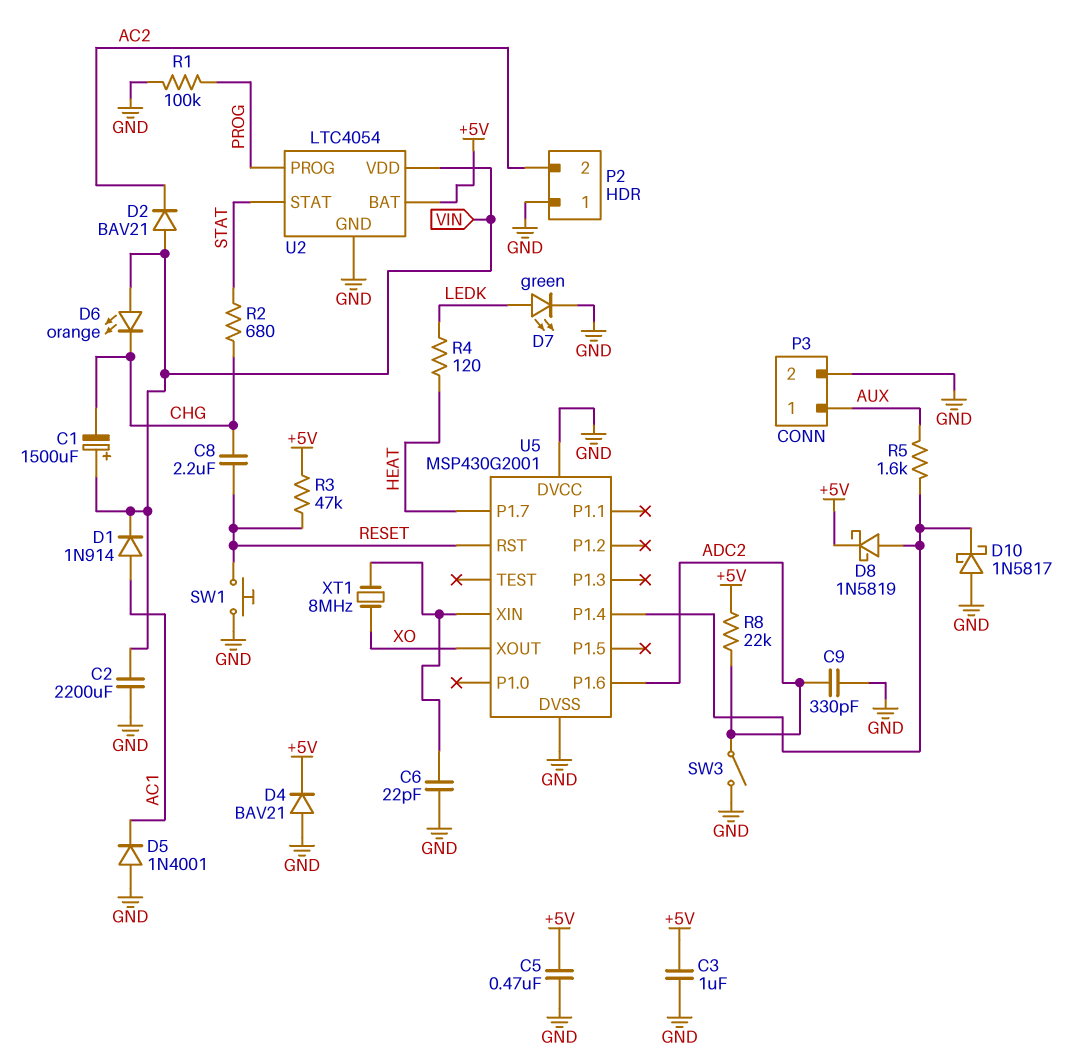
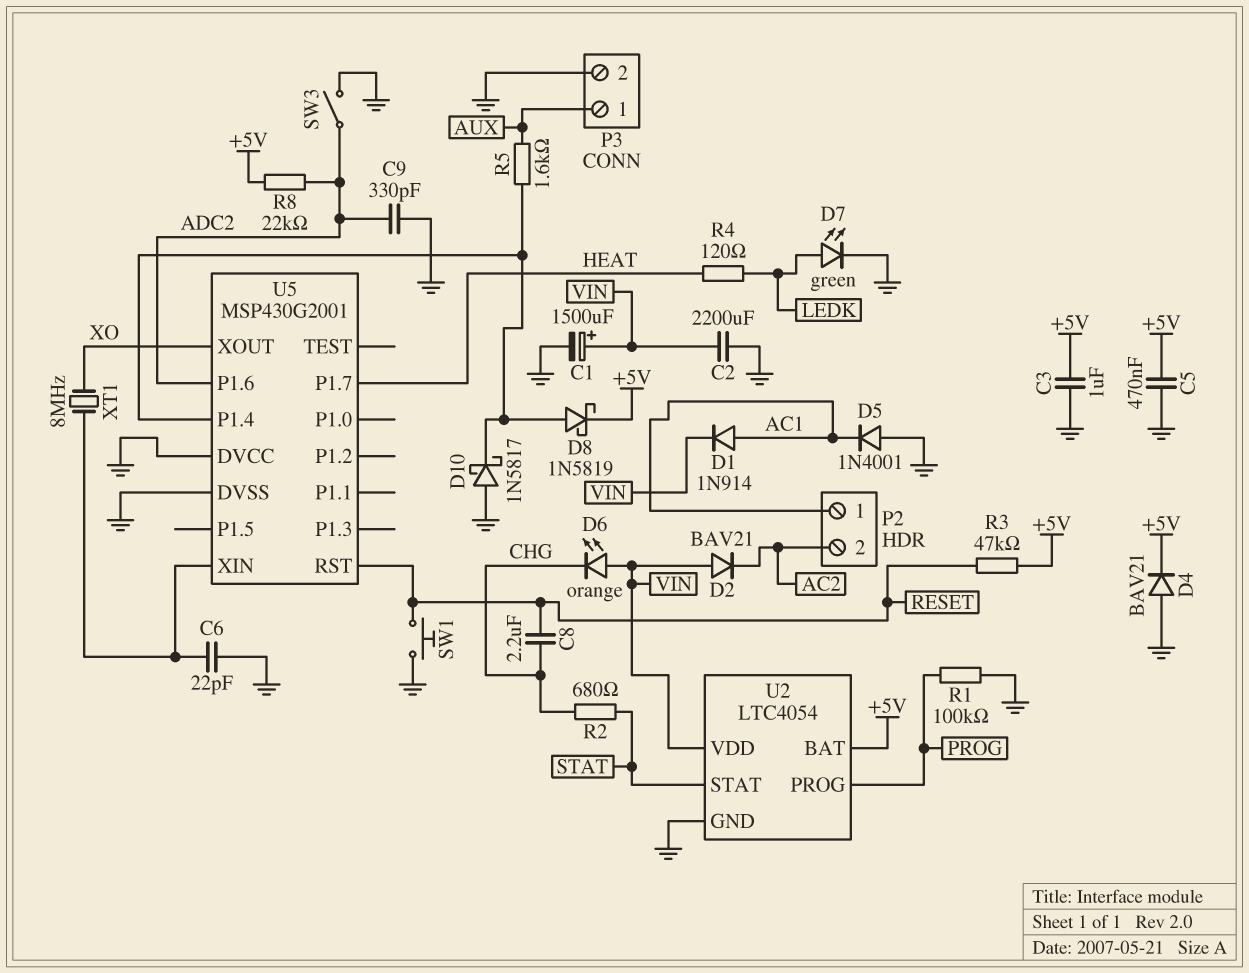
C1: 1500uF (plus VIN, minus CHG) -> 1500uF (plus VIN, minus GND)
P2 pin 1: GND -> AC1

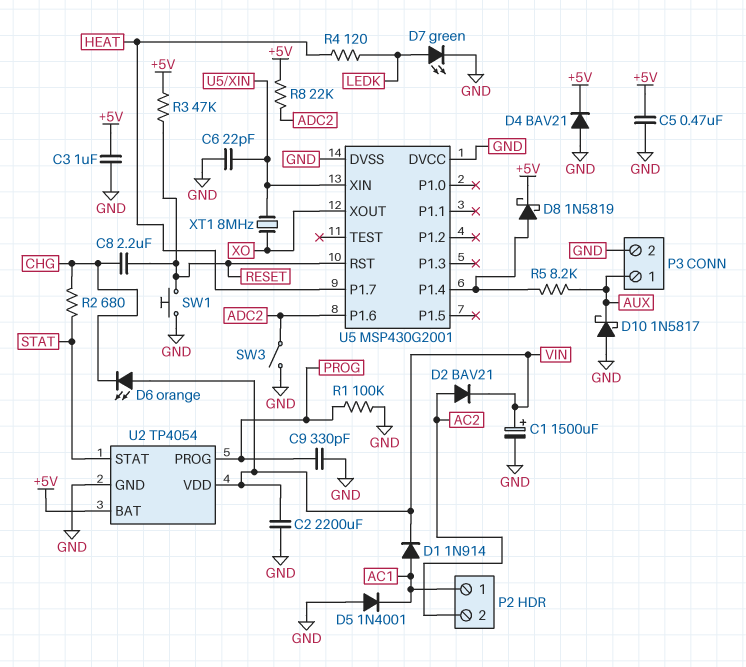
C9: 330pF (ADC2, GND) -> 330pF (GND, PROG)
D2: diode BAV21 (A VIN, K AC2) -> diode BAV21 (A AC2, K VIN)
D10: schottky 1N5817 (A GND, K U5/P1.4) -> schottky 1N5817 (A GND, K AUX)
R5: 1.6k (AUX, U5/P1.4) -> 8.2k (AUX, U5/P1.4)
U2: LTC4054 -> TP4054

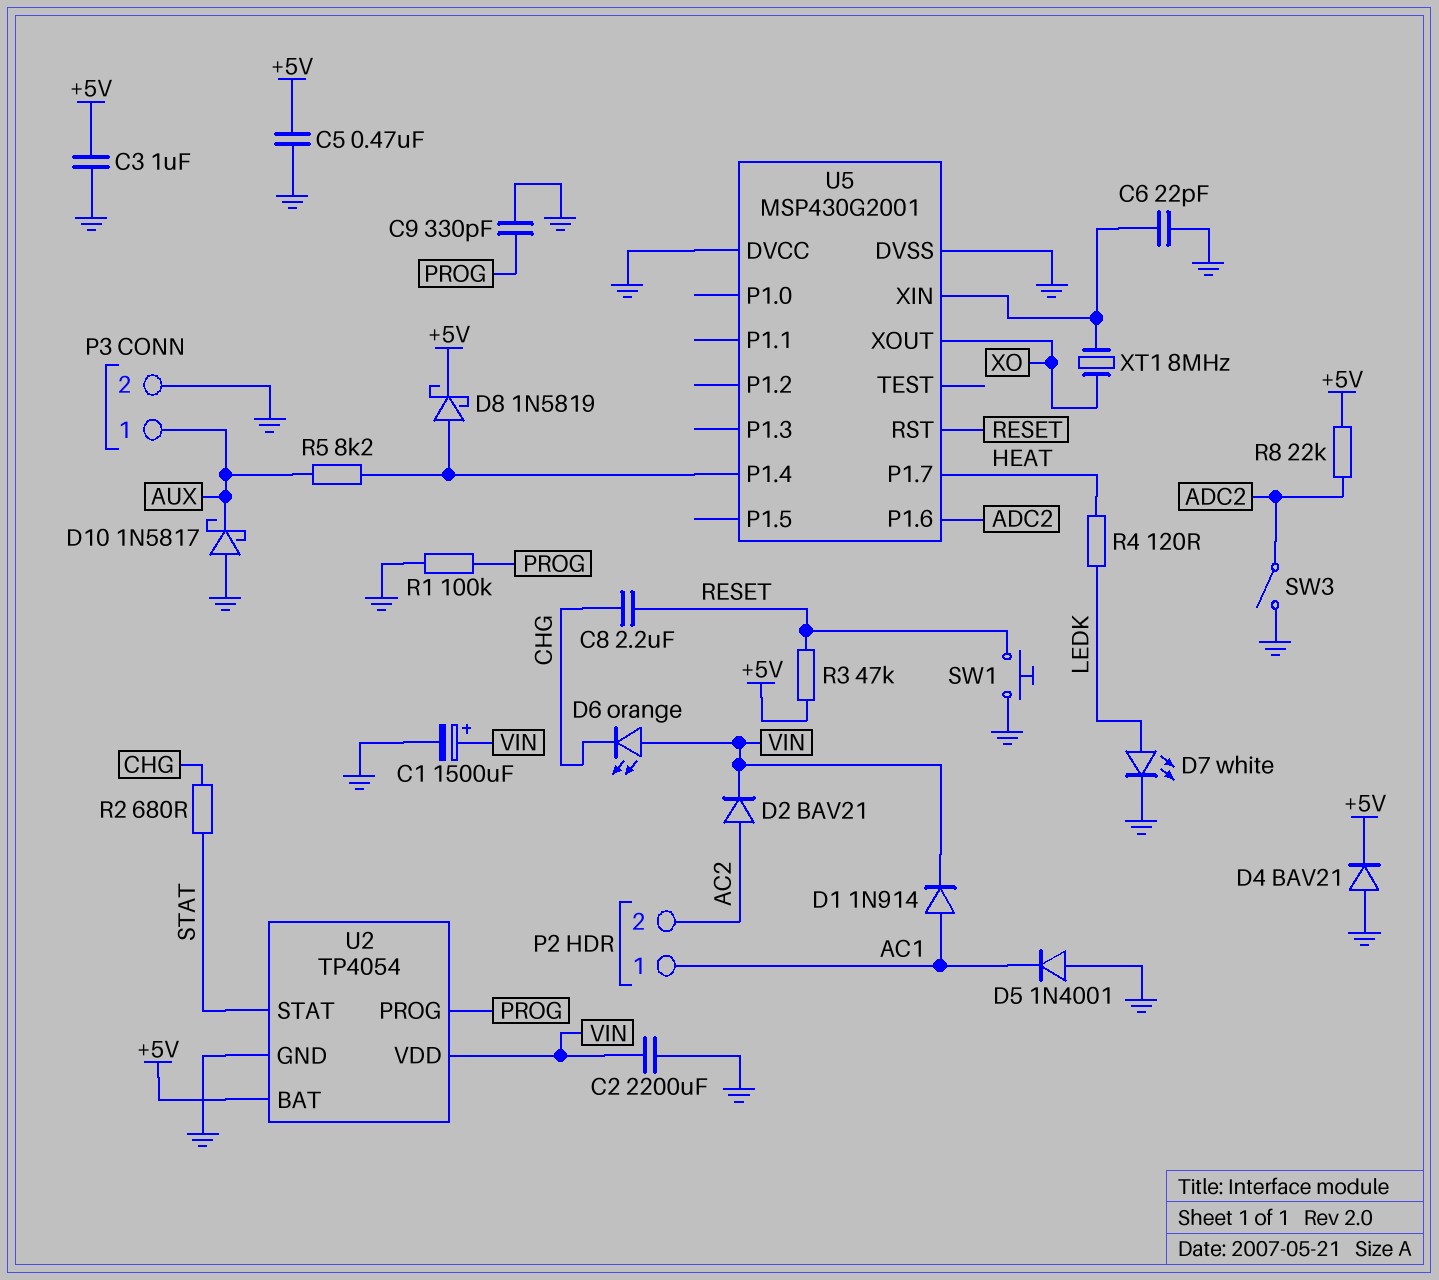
D7: LED green (A LEDK, K GND) -> LED white (A LEDK, K GND)

